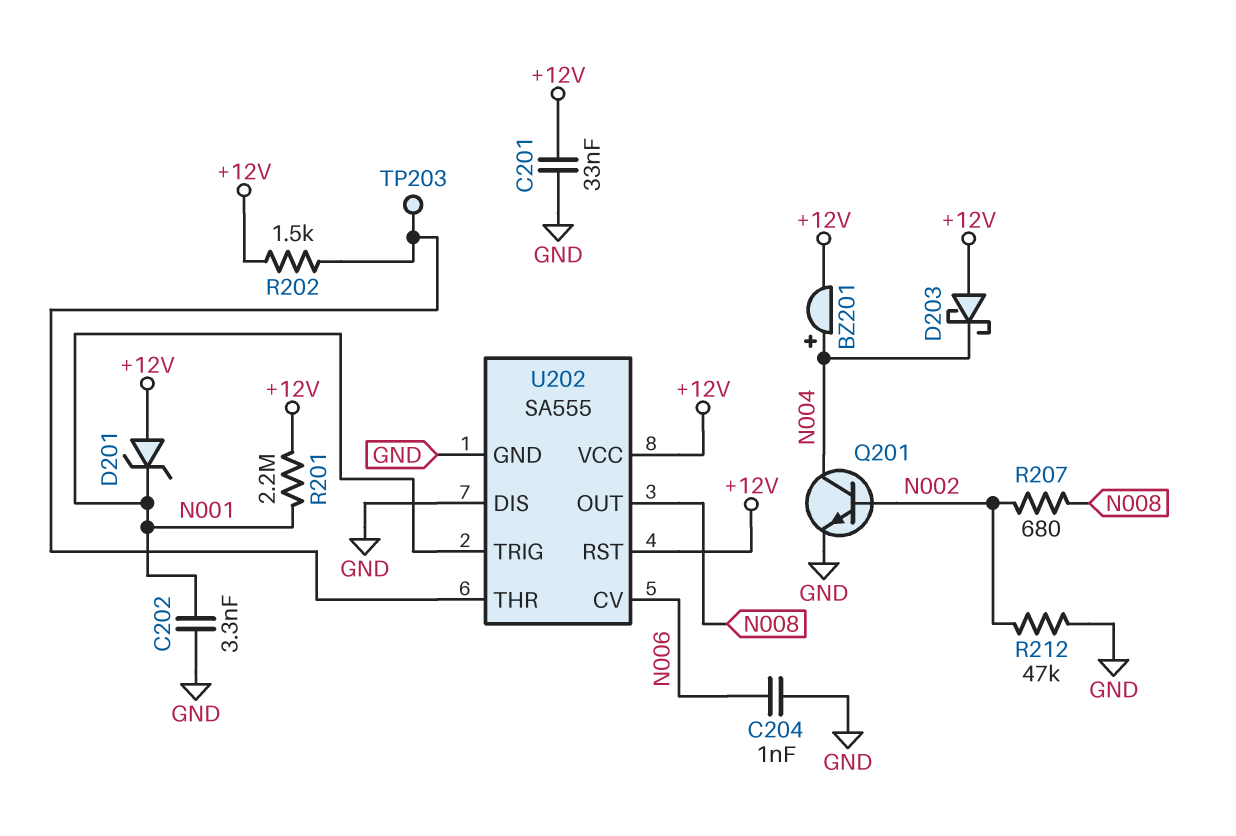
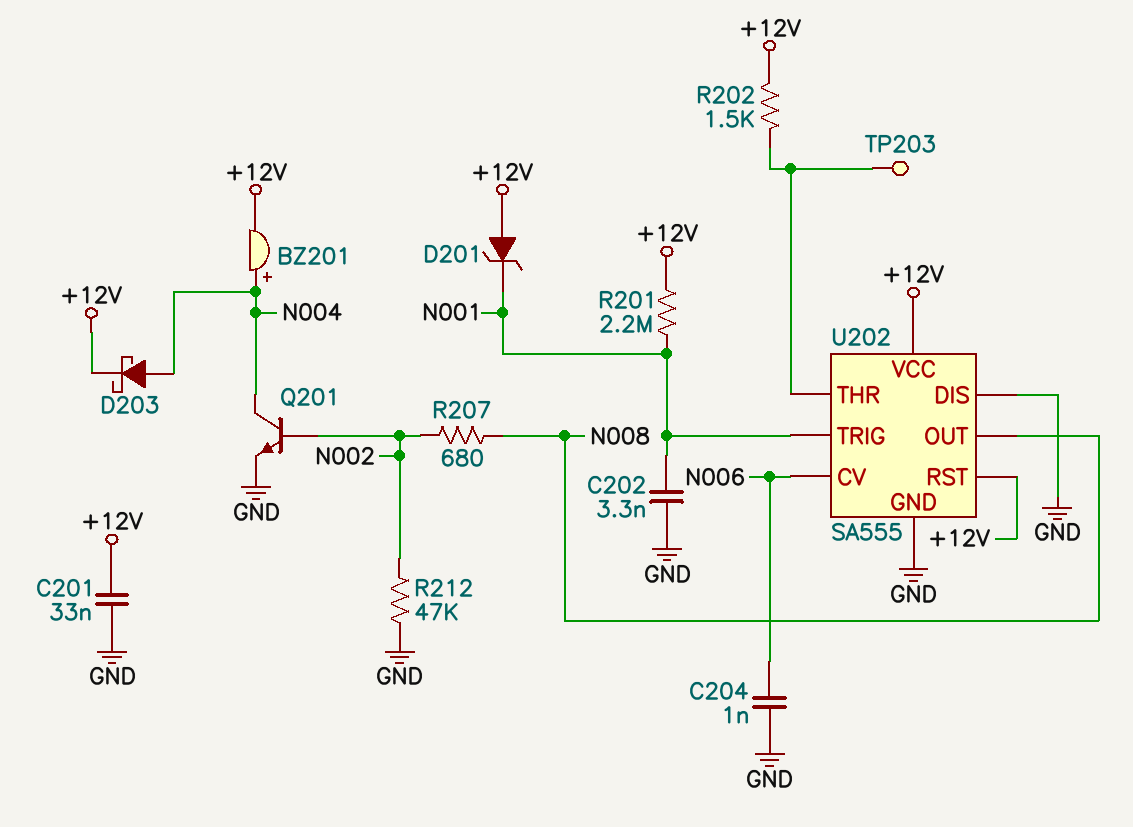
D203: schottky (A +12V, K N004) -> schottky (A N004, K +12V)

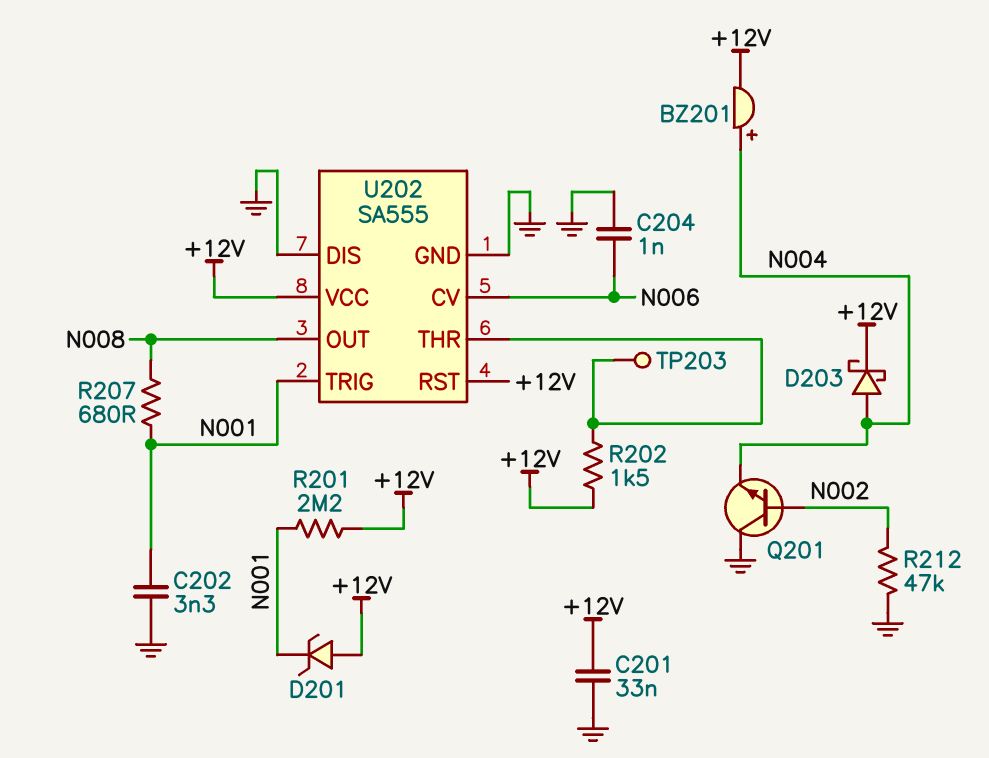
Q201: NPN (B N002, C N004, E GND) -> NPN (B N002, C GND, E N004)
R207: 680 (N002, N008) -> 680 (N001, N008)

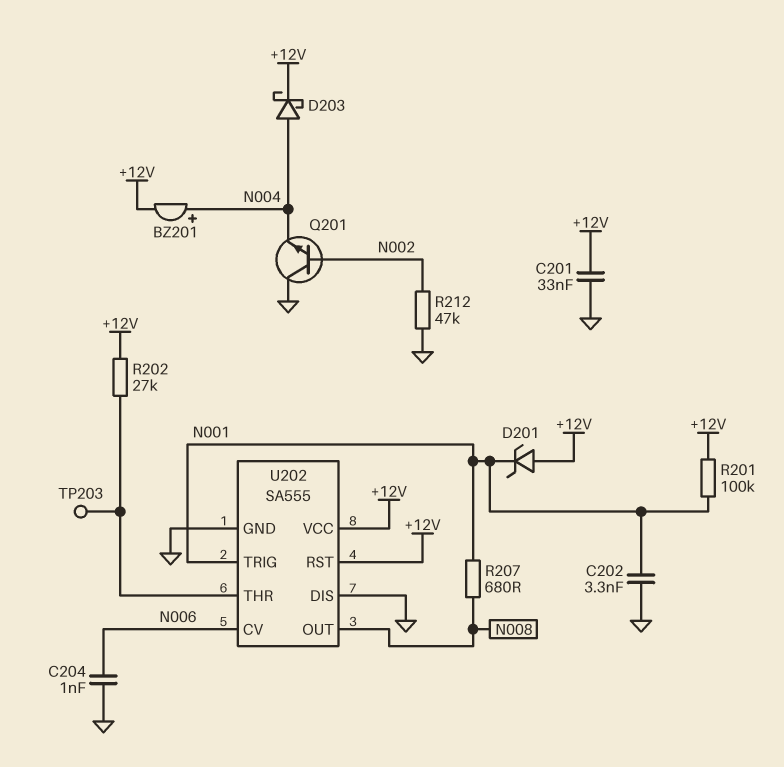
R201: 2.2M (+12V, N001) -> 100k (+12V, N001)
R202: 1.5k (+12V, U202/THR) -> 27k (+12V, U202/THR)

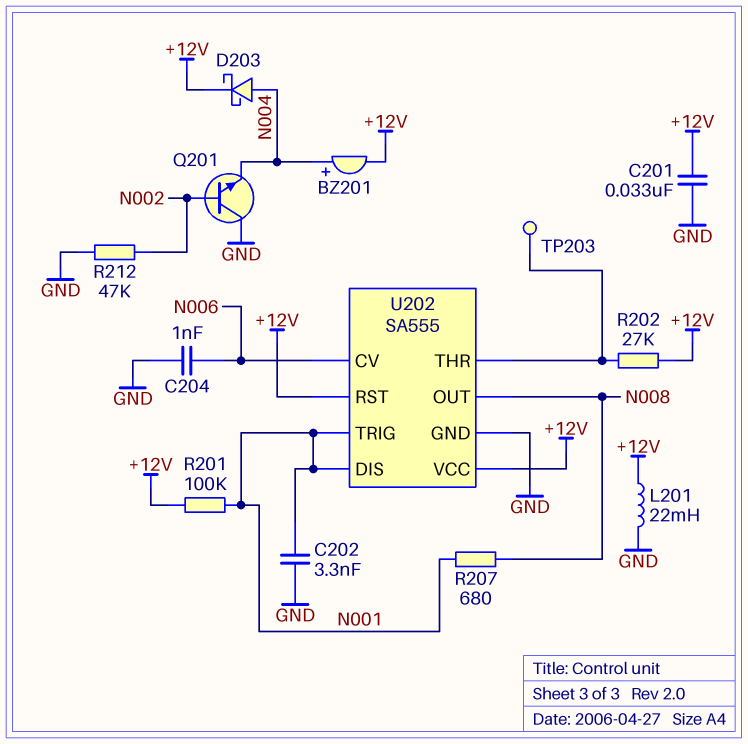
D201: zener (A +12V, K N001) -> none
L201: none -> 22mH (+12V, GND)
U202 pin DIS: GND -> N001

